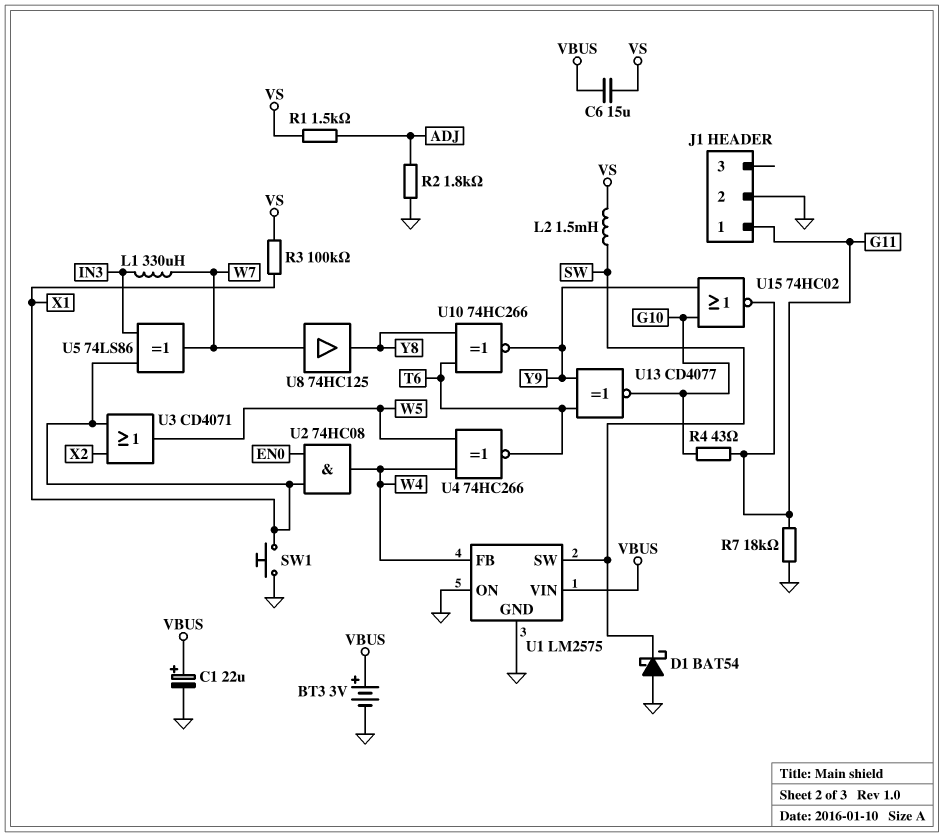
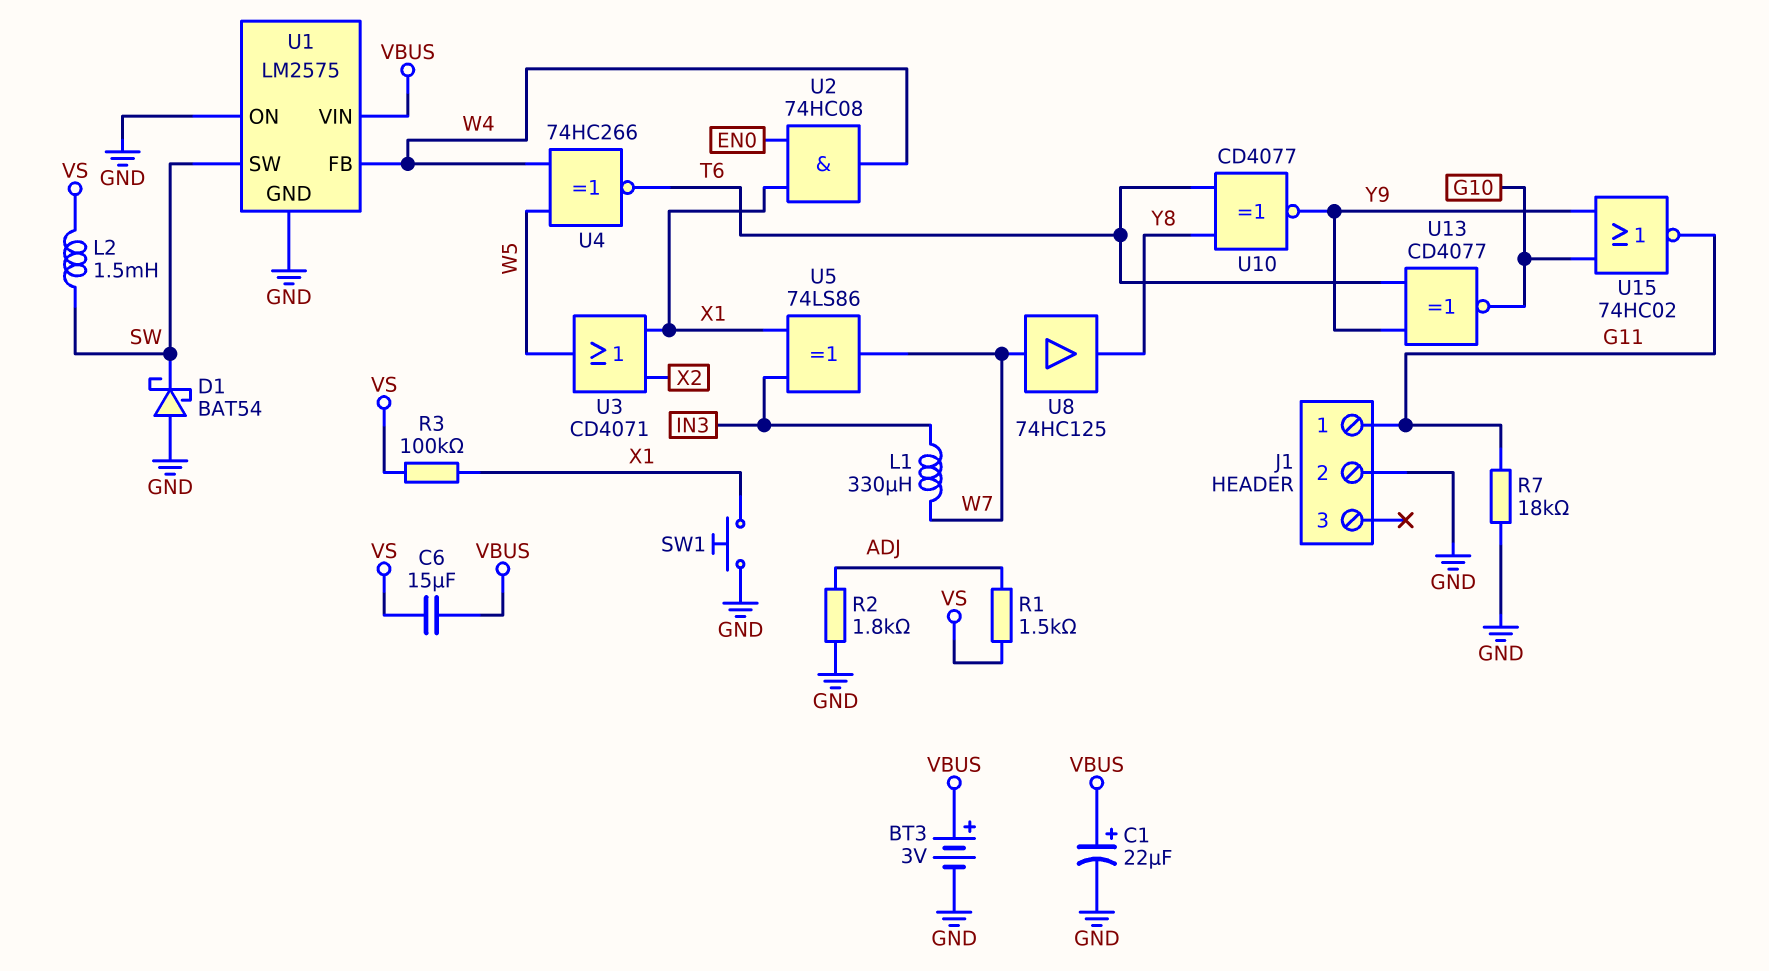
R4: 43 (G10, G11) -> none
U10: XNOR 74HC266 (in T6, in Y8, out Y9) -> XNOR CD4077 (in T6, in Y8, out Y9)

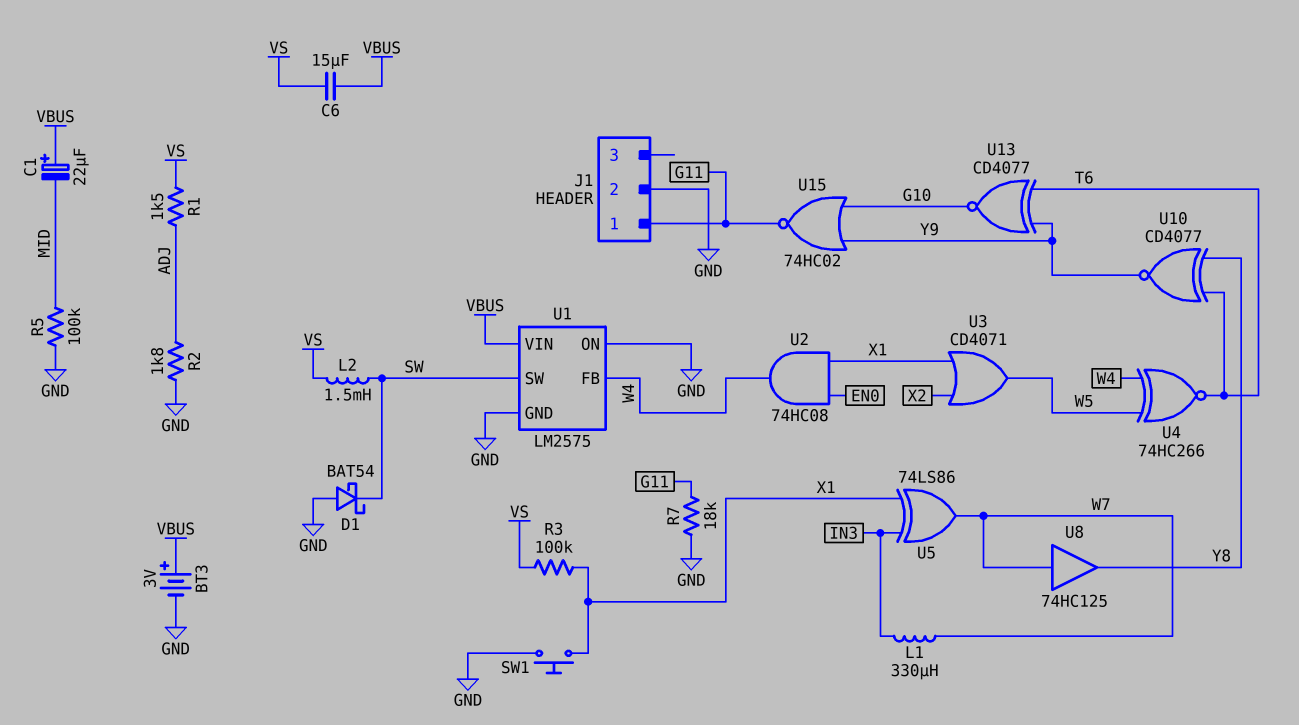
C1: 22uF (plus VBUS, minus GND) -> 22uF (plus VBUS, minus MID)
R5: none -> 100k (GND, MID)

